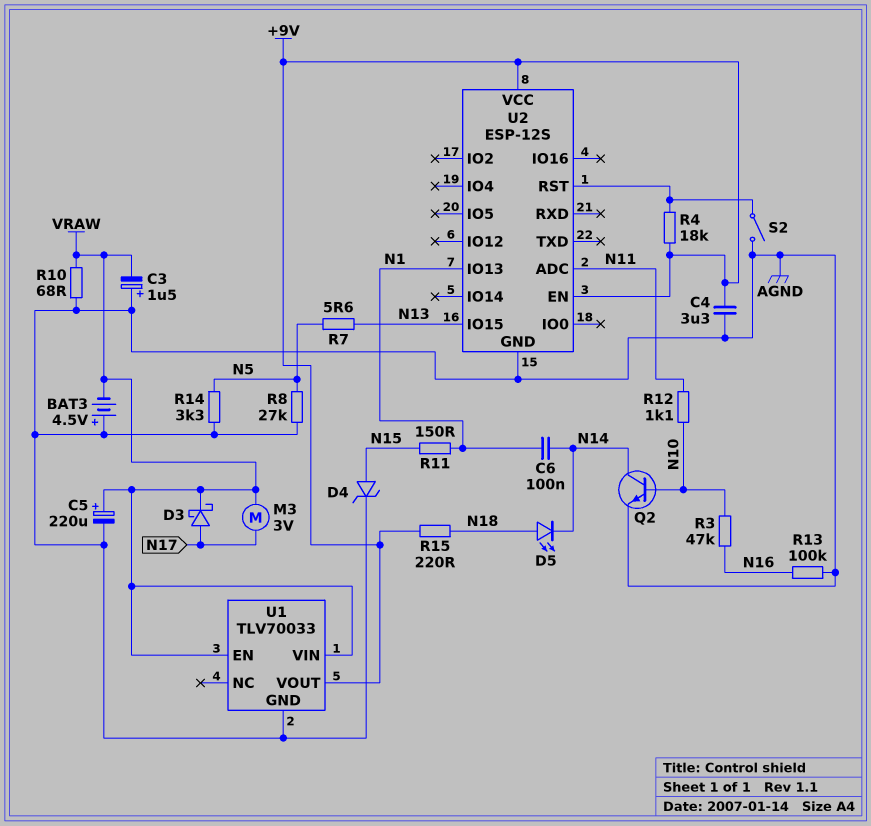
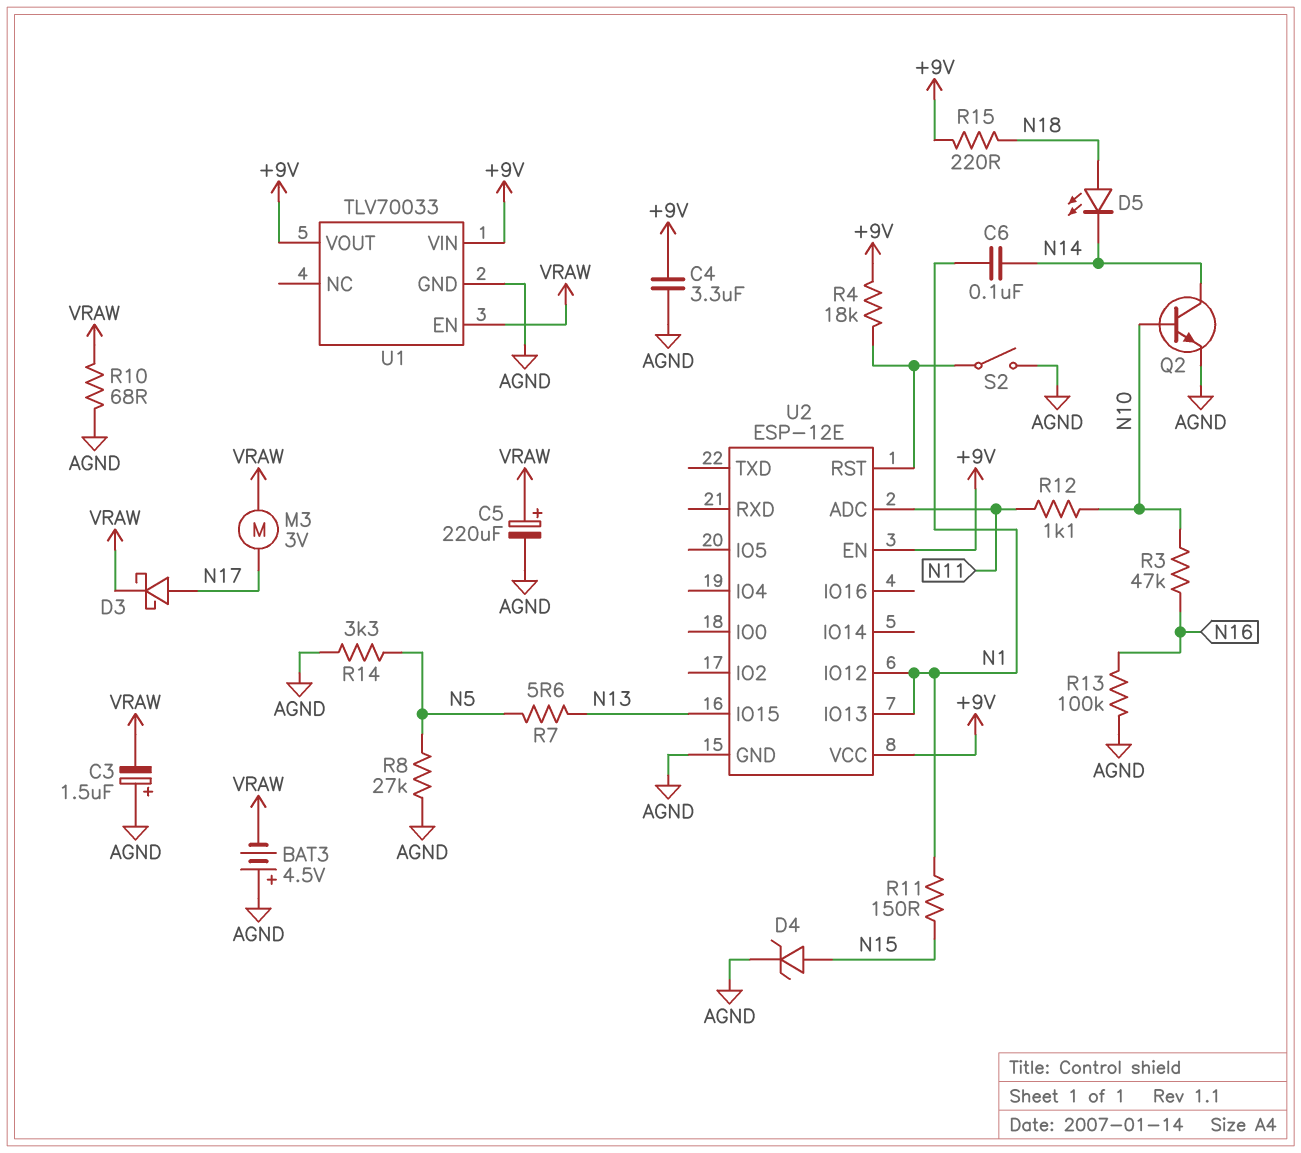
U1 pin VIN: VRAW -> +9V
U2: ESP-12S -> ESP-12E
U2 pin IO12: none -> N1

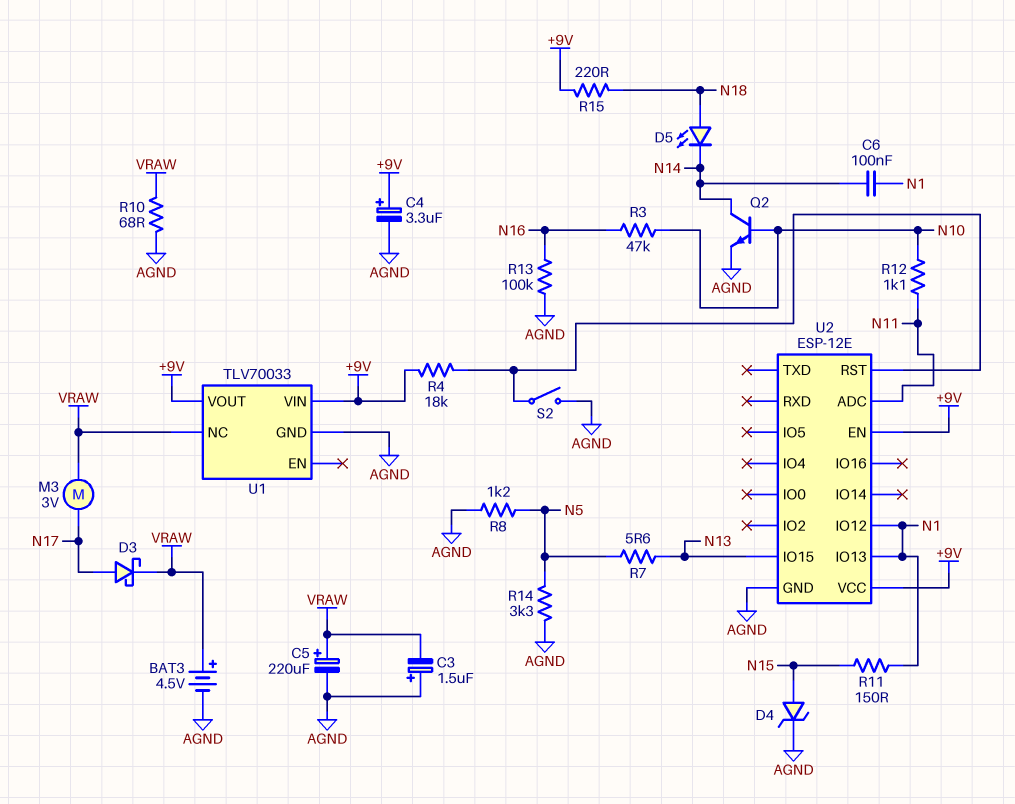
BAT3: 4.5V (plus AGND, minus VRAW) -> 4.5V (plus VRAW, minus AGND)
C4: 3.3uF (+9V, AGND) -> 3.3uF (plus +9V, minus AGND)
R8: 27k (AGND, N5) -> 1.2k (AGND, N5)
U1 pin EN: VRAW -> none
U1 pin NC: none -> VRAW

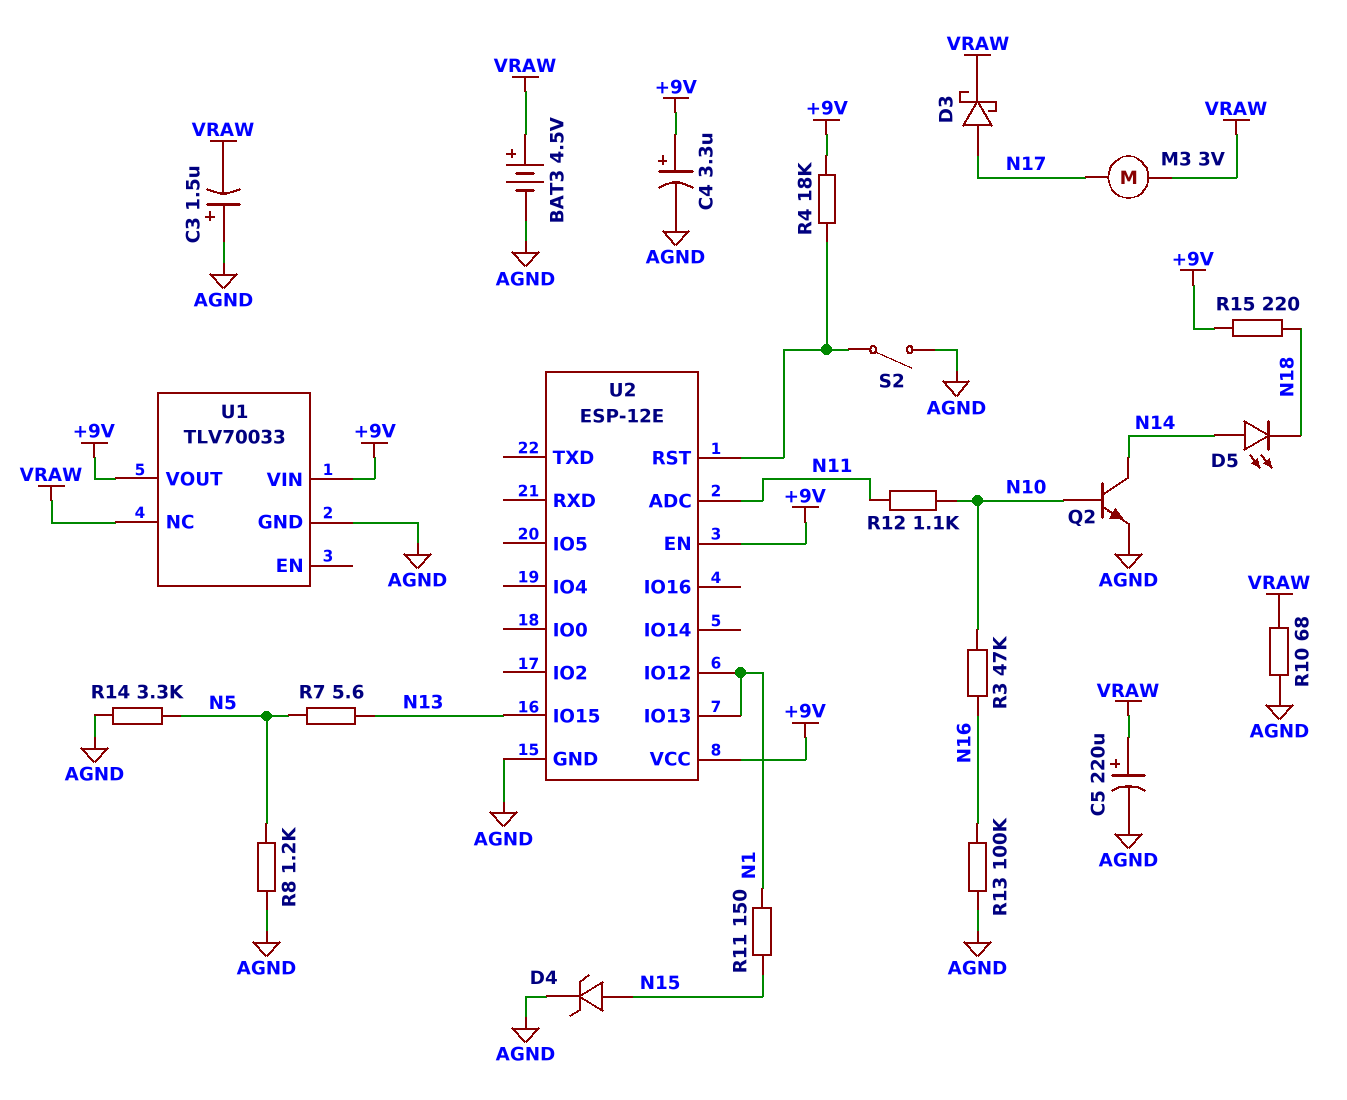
C6: 100nF (N1, N14) -> none
D5: LED (A N18, K N14) -> LED (A N14, K N18)

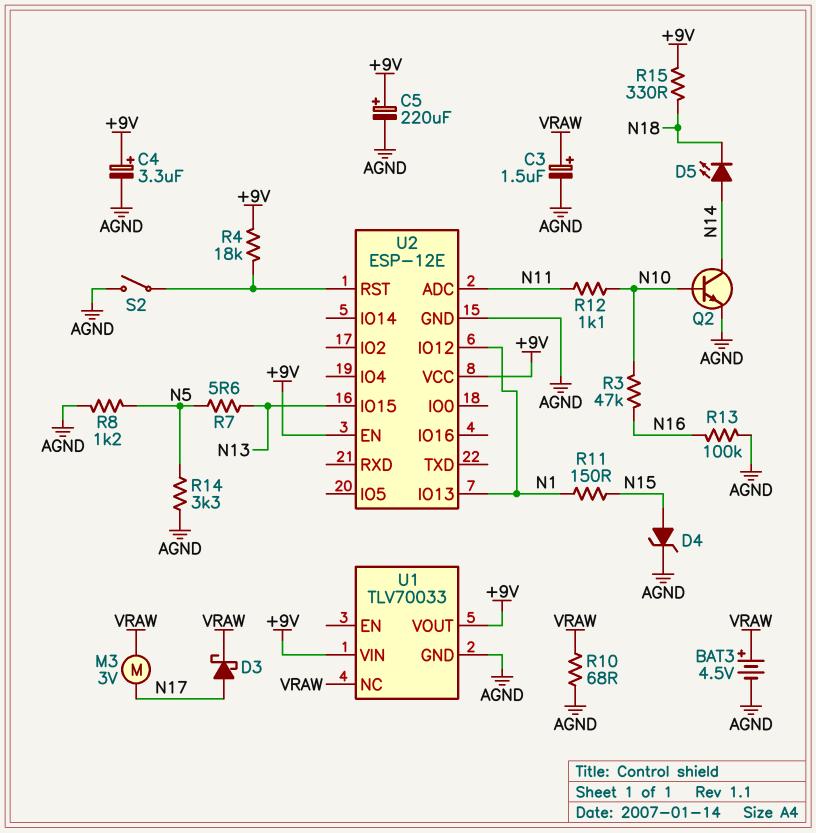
C3: 1.5uF (plus AGND, minus VRAW) -> 1.5uF (plus VRAW, minus AGND)
C5: 220uF (plus VRAW, minus AGND) -> 220uF (plus +9V, minus AGND)
R15: 220 (+9V, N18) -> 330 (+9V, N18)

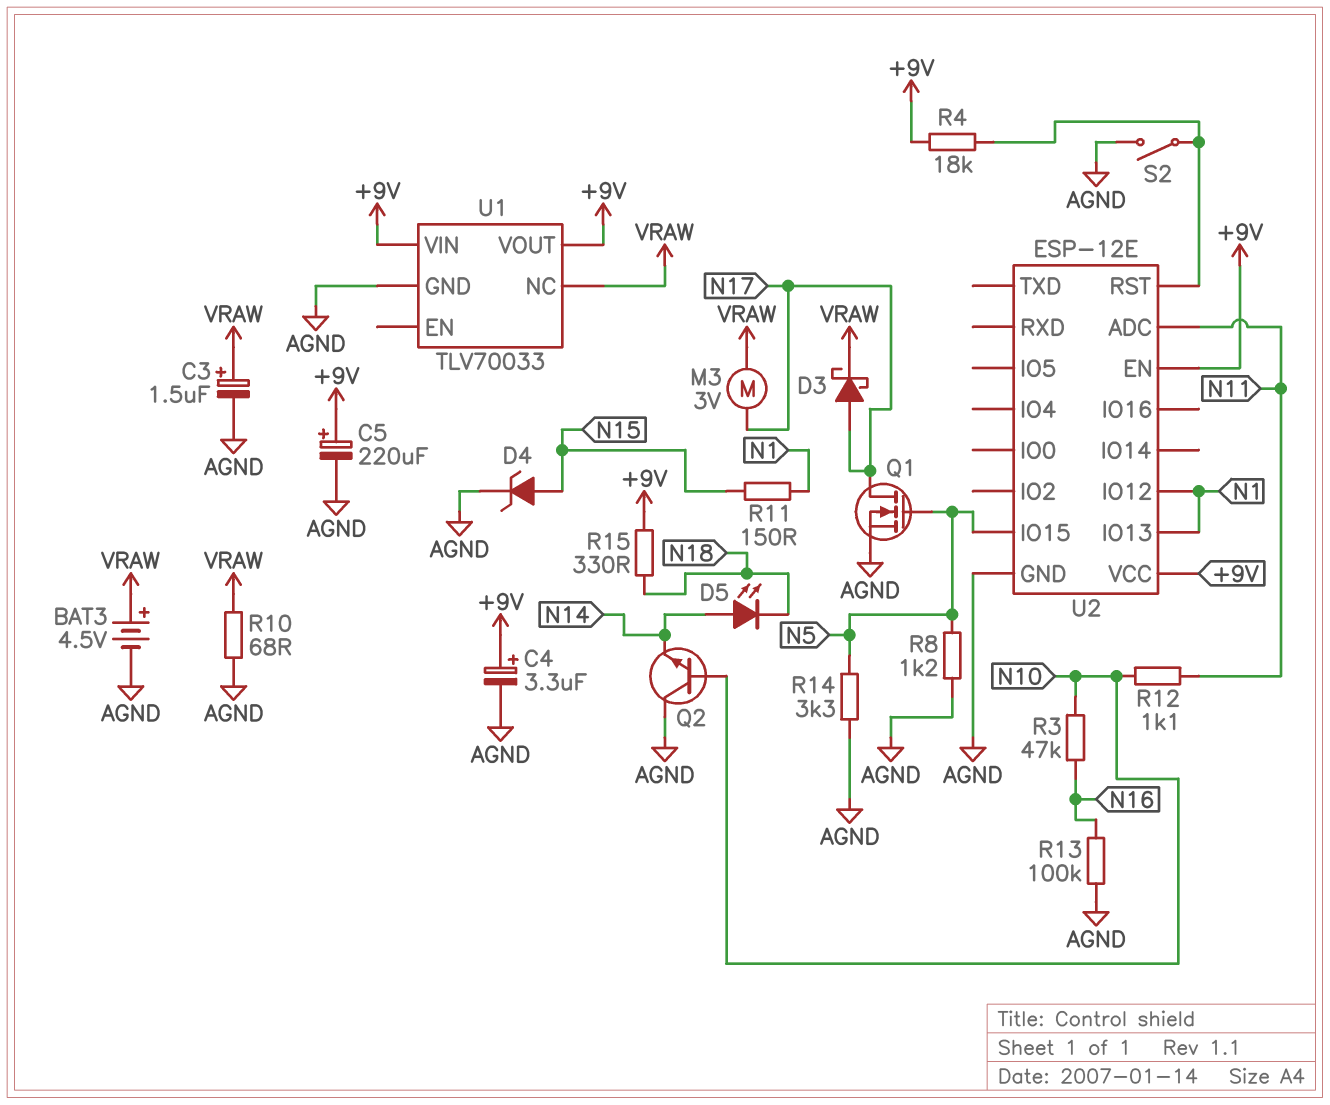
Q1: none -> NMOS (G N5, D N17, S AGND)
Q2: NPN (B N10, C N14, E AGND) -> NPN (B N10, C AGND, E N14)
R7: 5.6 (N5, N13) -> none
U2 pin IO15: N13 -> N5

